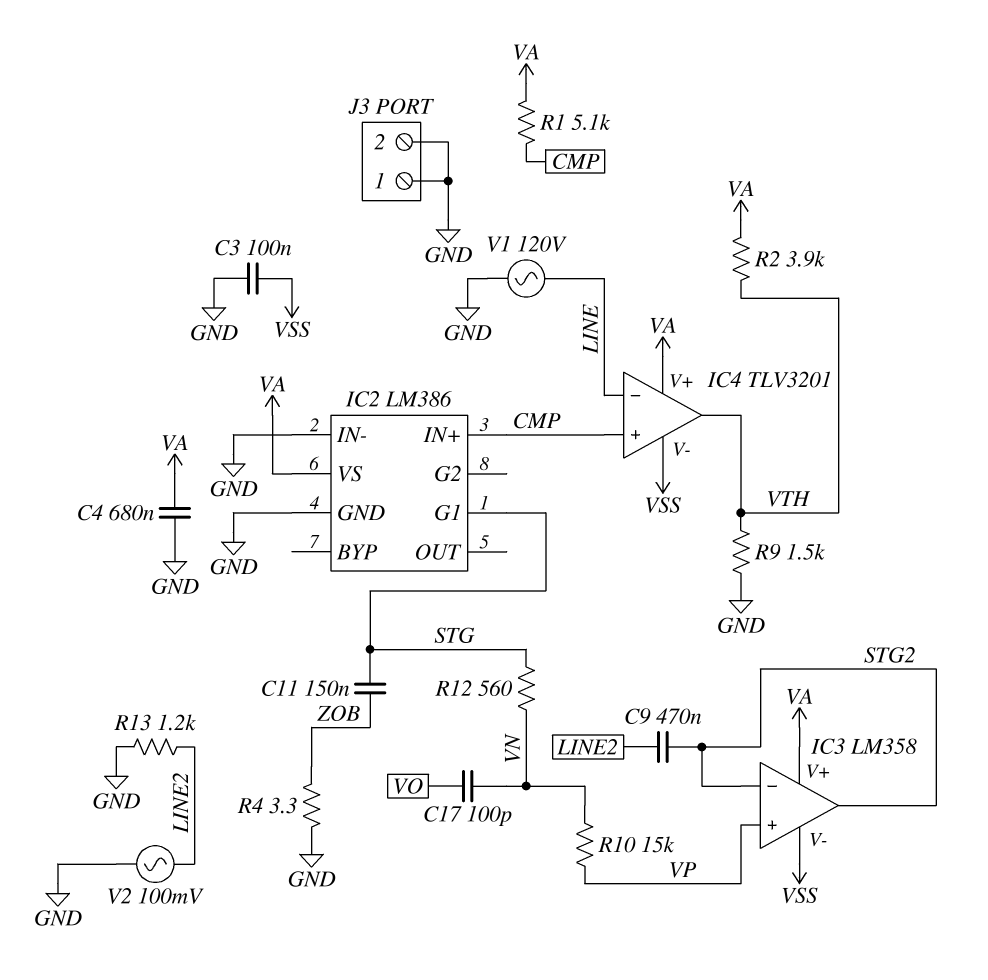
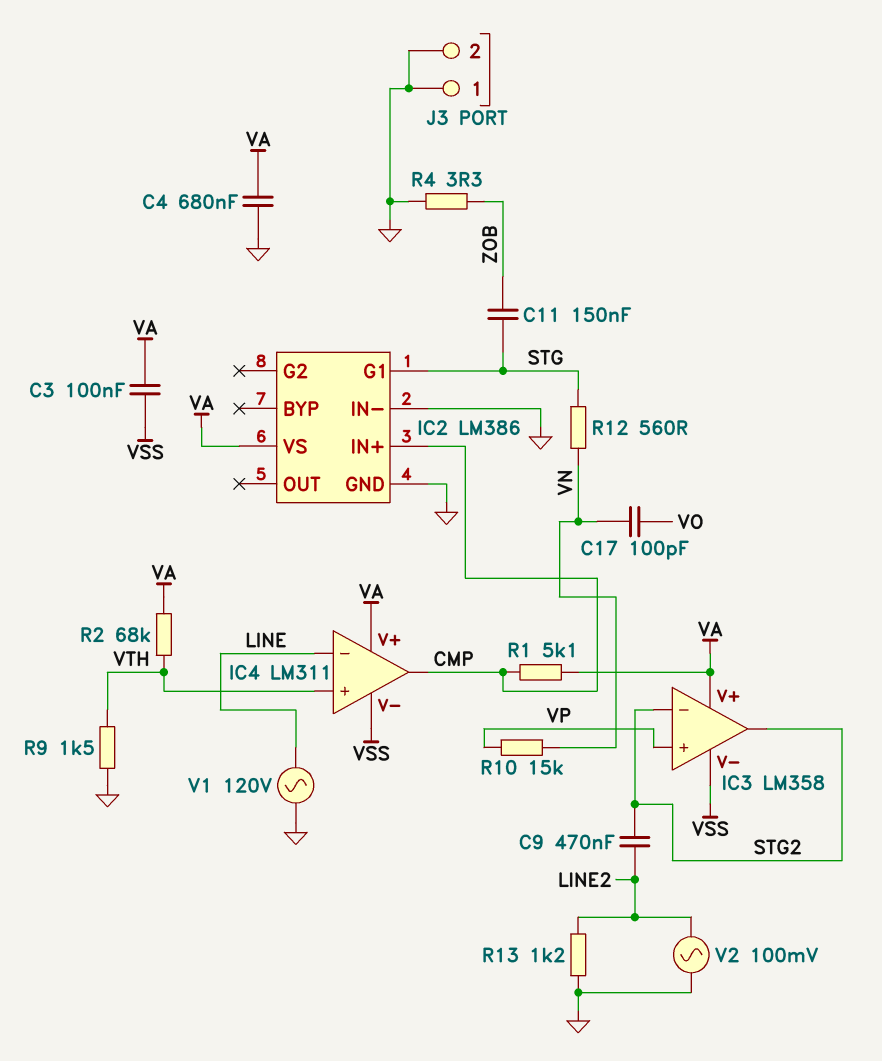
C3: 100nF (GND, VSS) -> 100nF (VA, VSS)
IC4: TLV3201 -> LM311
IC4 pin in+: CMP -> VTH
IC4 pin out: VTH -> CMP
R2: 3.9k (VA, VTH) -> 68k (VA, VTH)

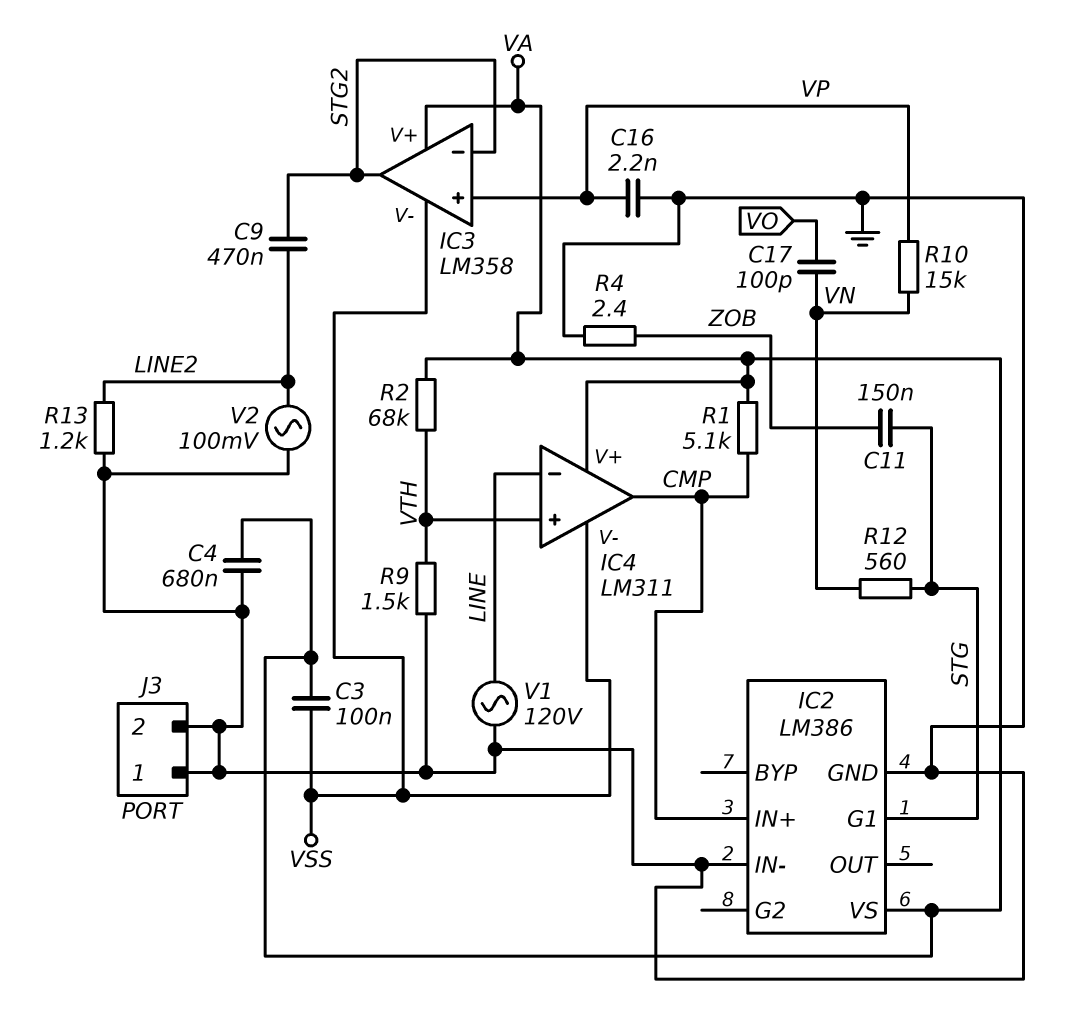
C16: none -> 2.2nF (GND, VP)
R4: 3.3 (GND, ZOB) -> 2.4 (GND, ZOB)

